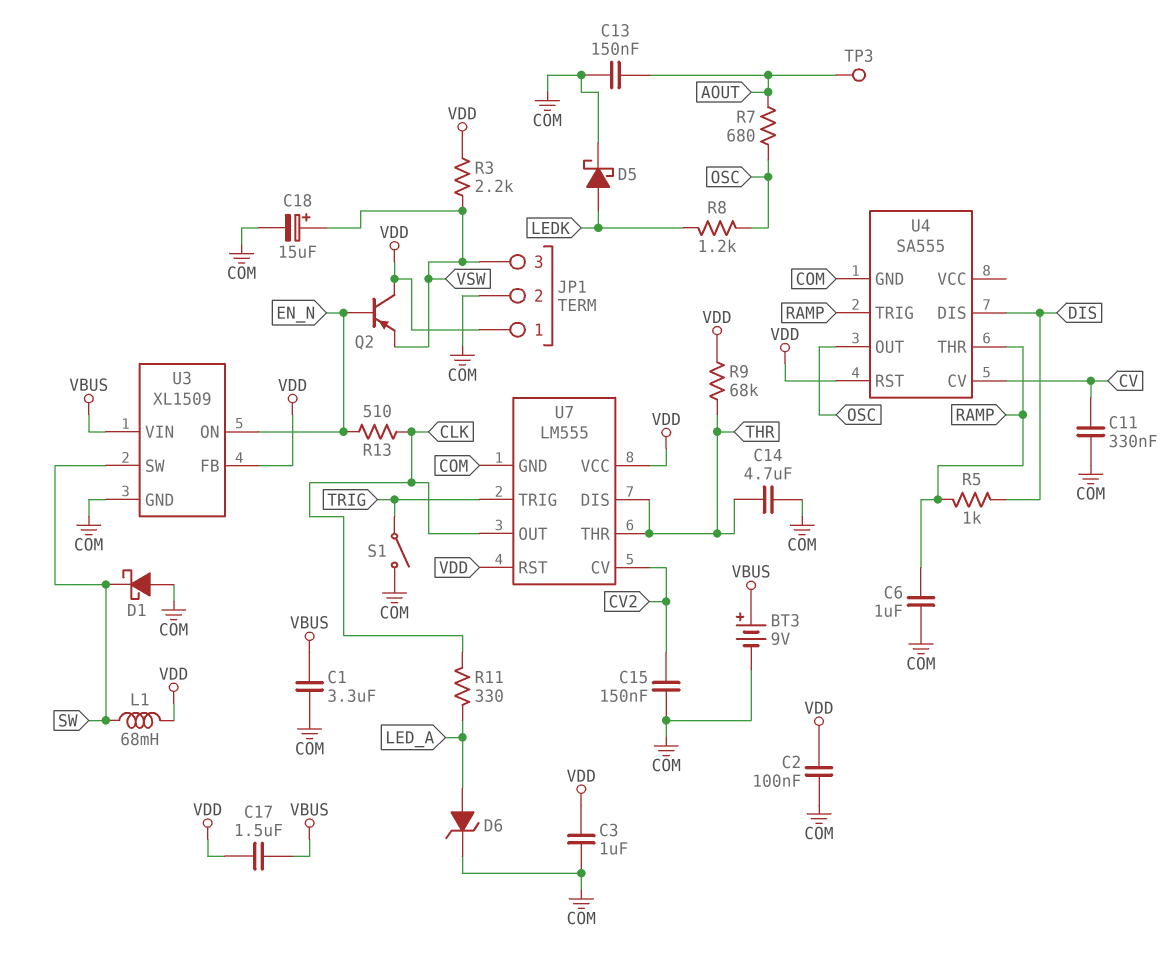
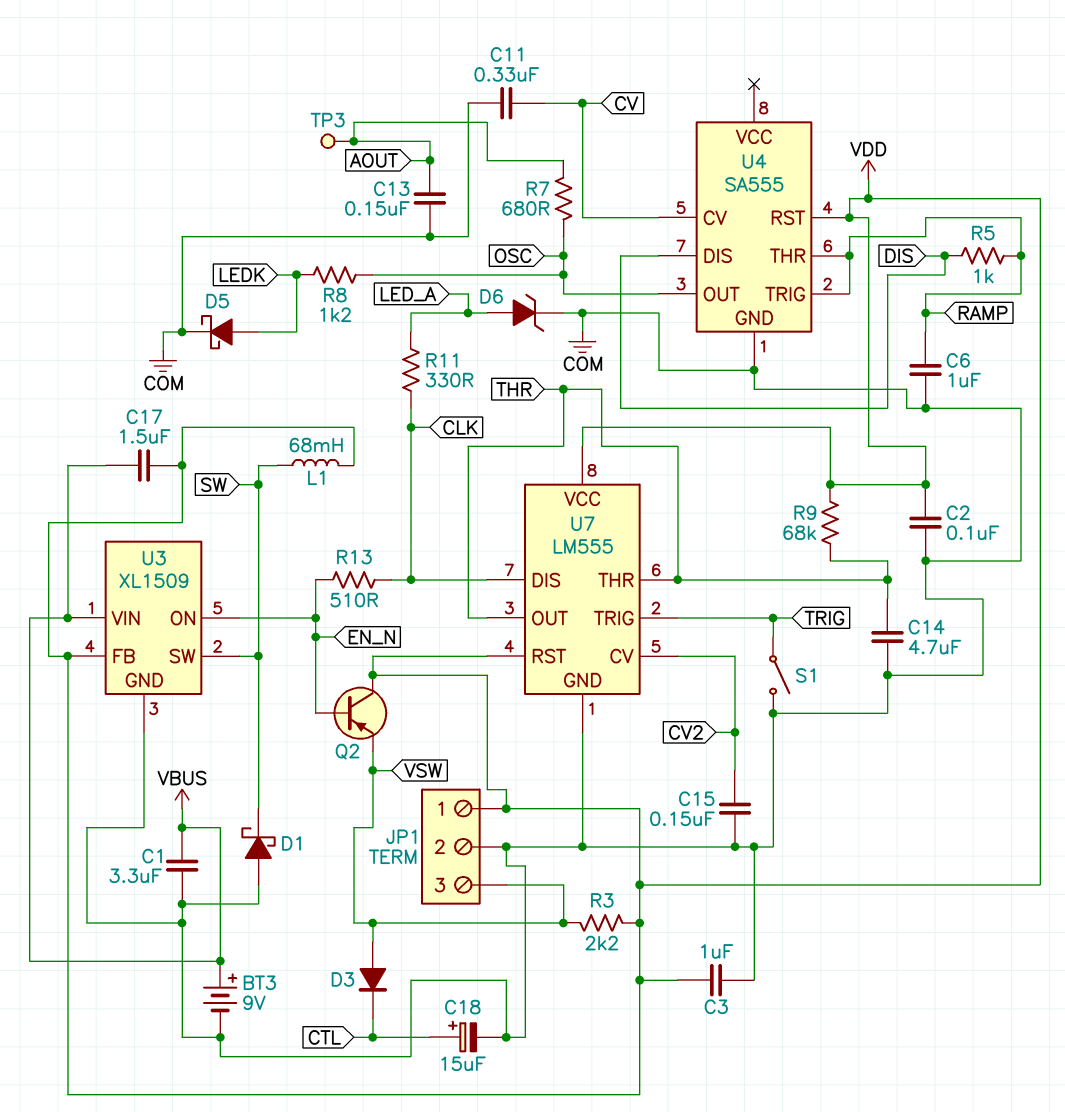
C18: 15uF (plus VSW, minus COM) -> 15uF (plus CTL, minus COM)
D3: none -> diode (A VSW, K CTL)
U7 pin DIS: THR -> CLK
U7 pin OUT: CLK -> THR

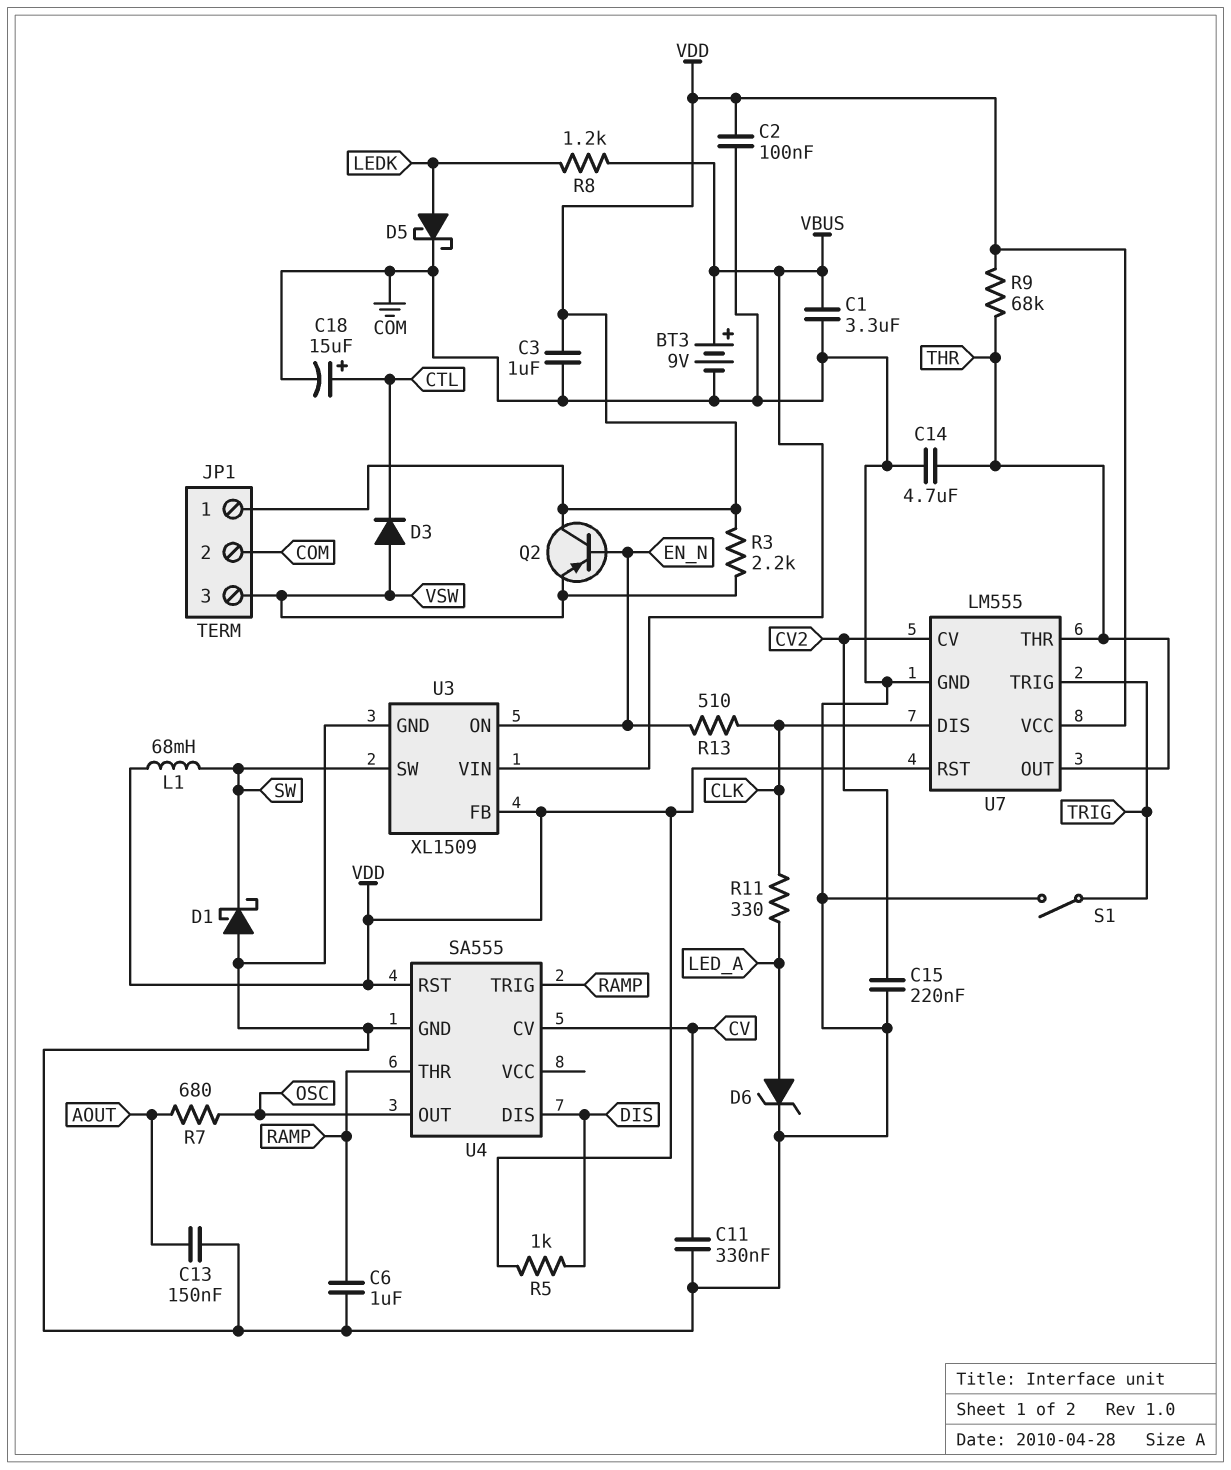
C15: 150nF (COM, CV2) -> 220nF (COM, CV2)
C17: 1.5uF (VBUS, VDD) -> none
R5: 1k (DIS, RAMP) -> 1k (DIS, VDD)
R8: 1.2k (LEDK, OSC) -> 1.2k (LEDK, VBUS)
TP3: test point (AOUT) -> none

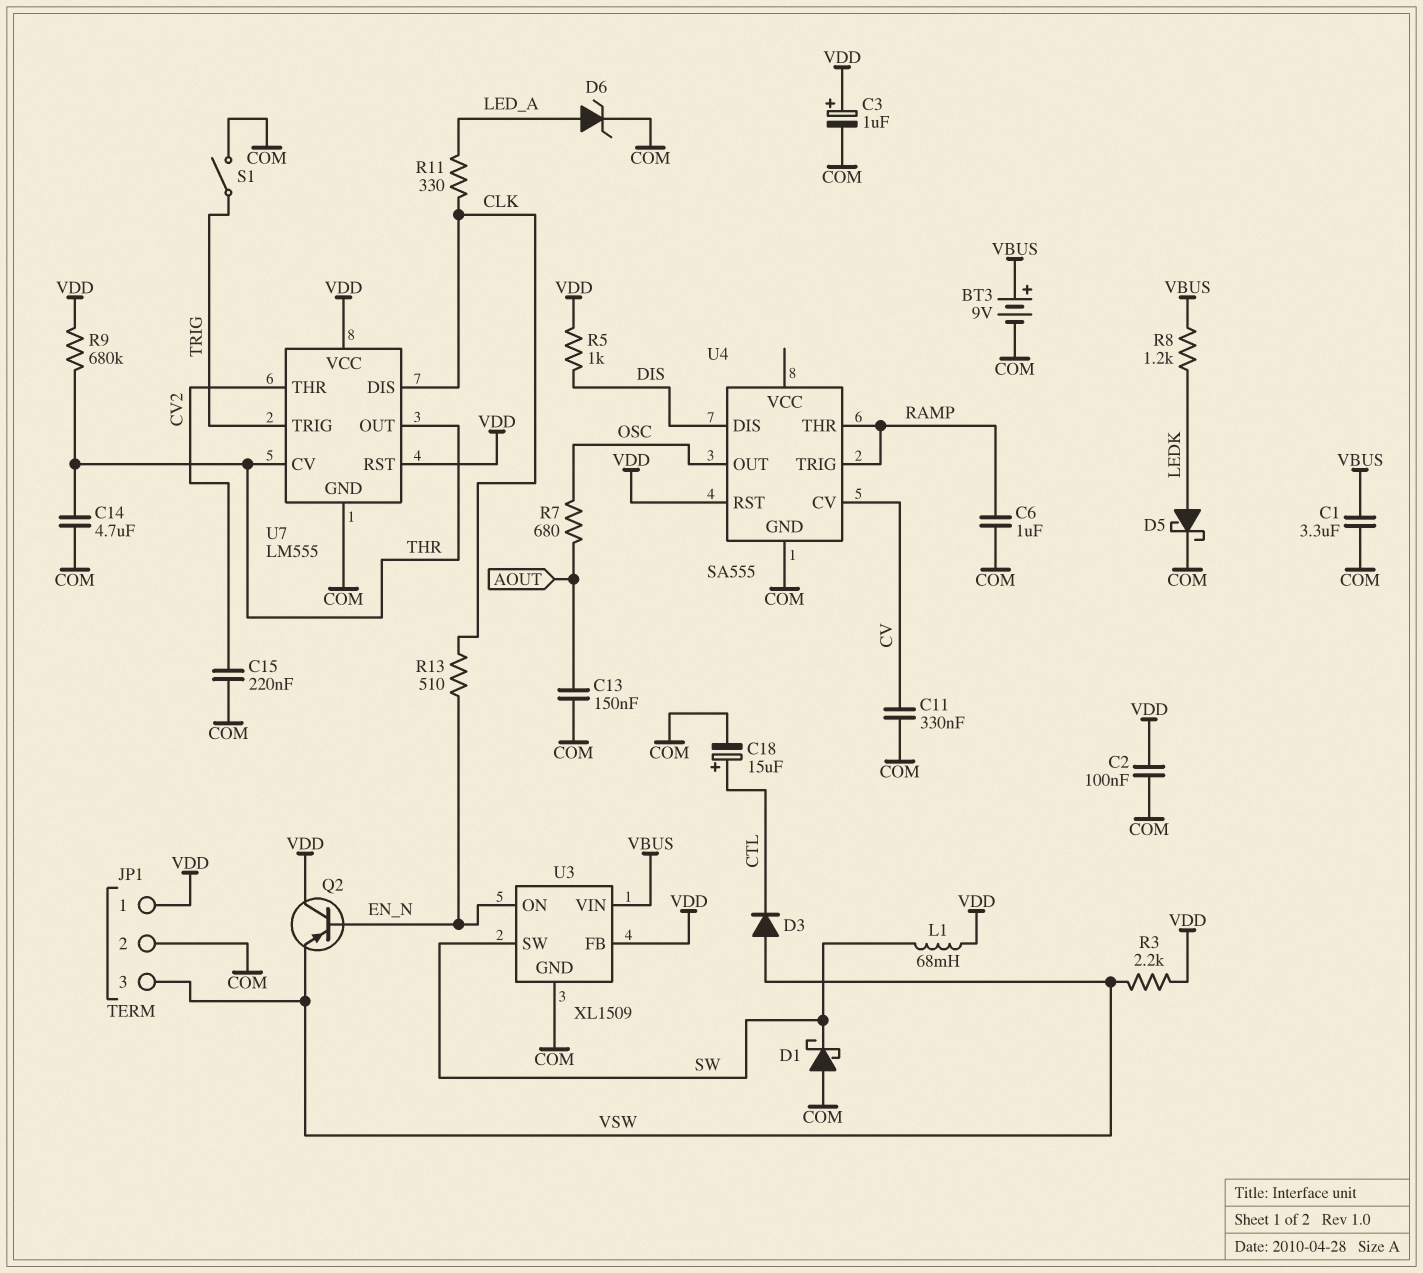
C3: 1uF (COM, VDD) -> 1uF (plus VDD, minus COM)
R9: 68k (THR, VDD) -> 680k (THR, VDD)
U7 pin CV: CV2 -> THR
U7 pin THR: THR -> CV2

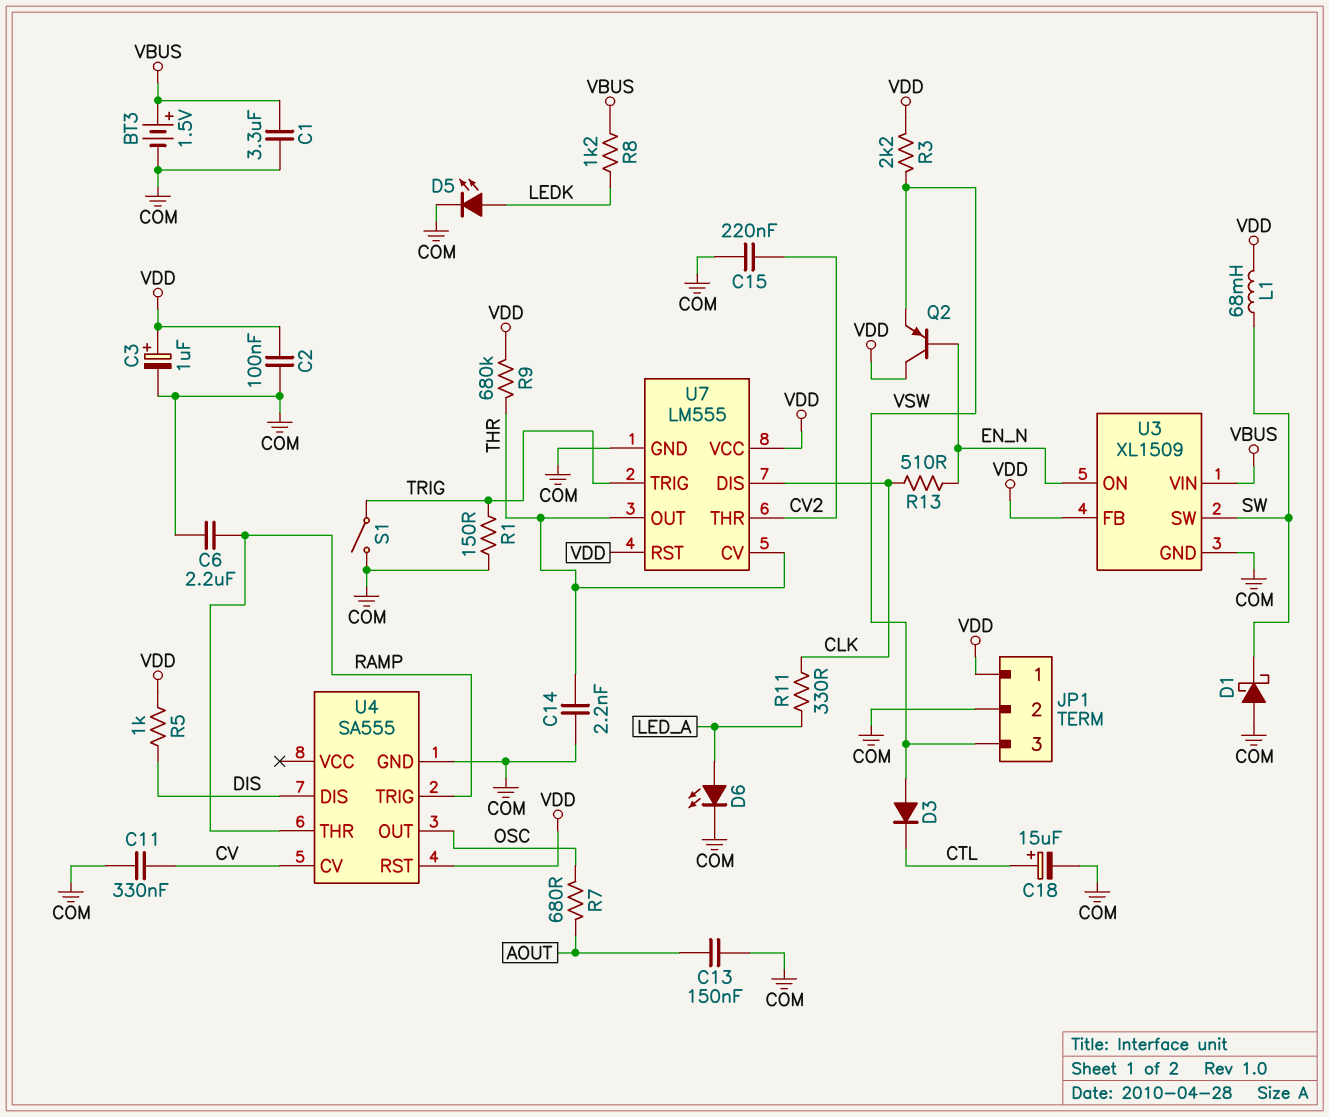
BT3: 9V (plus VBUS, minus COM) -> 1.5V (plus VBUS, minus COM)
C6: 1uF (COM, RAMP) -> 2.2uF (COM, RAMP)
C14: 4.7uF (COM, THR) -> 2.2nF (COM, THR)
D5: schottky (A LEDK, K COM) -> LED (A LEDK, K COM)
D6: zener (A LED_A, K COM) -> LED (A LED_A, K COM)
R1: none -> 150 (COM, TRIG)

